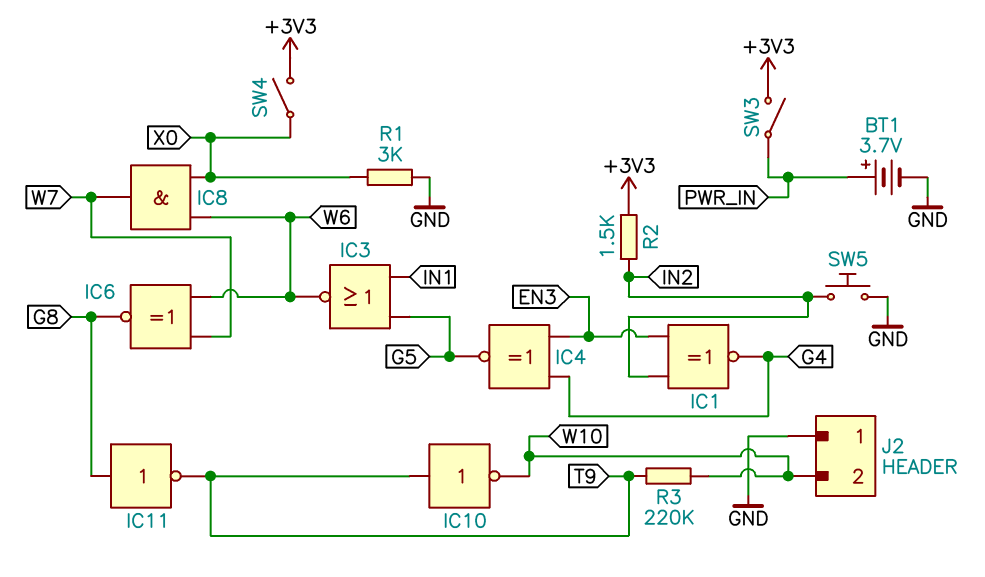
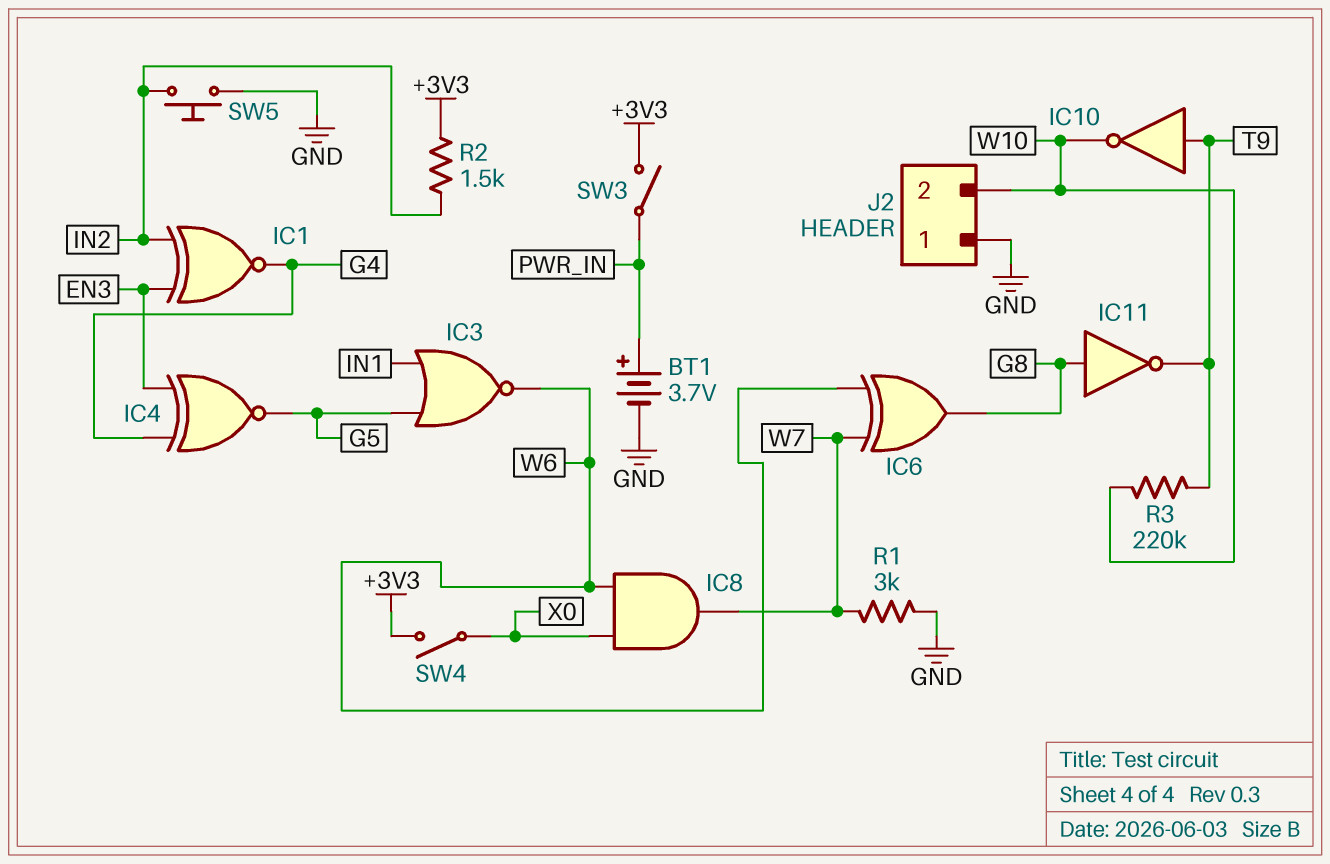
IC6: XNOR (in W6, in W7, out G8) -> XOR (in W6, in W7, out G8)
R1: 3k (GND, X0) -> 3k (GND, W7)

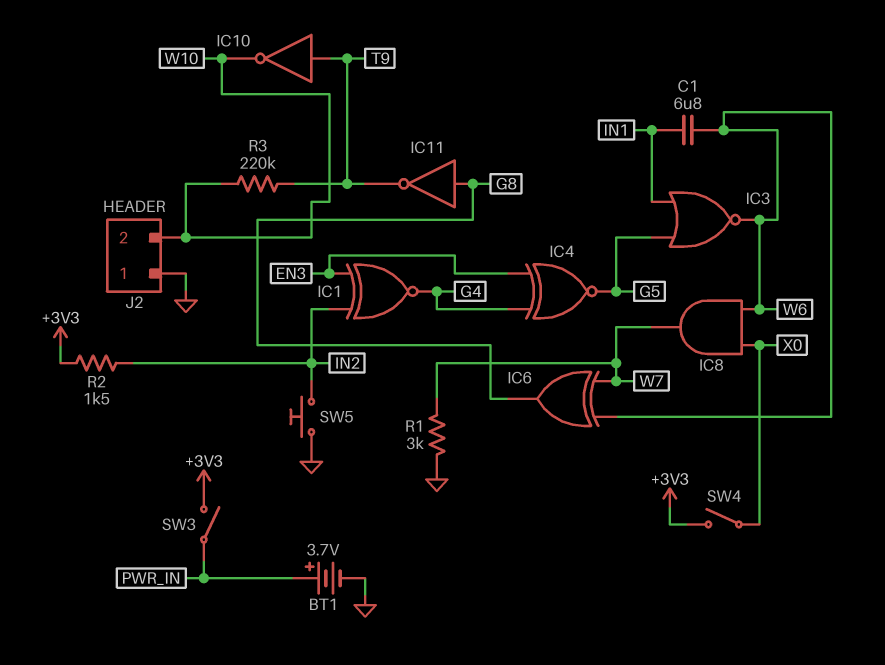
C1: none -> 6.8uF (IN1, W6)

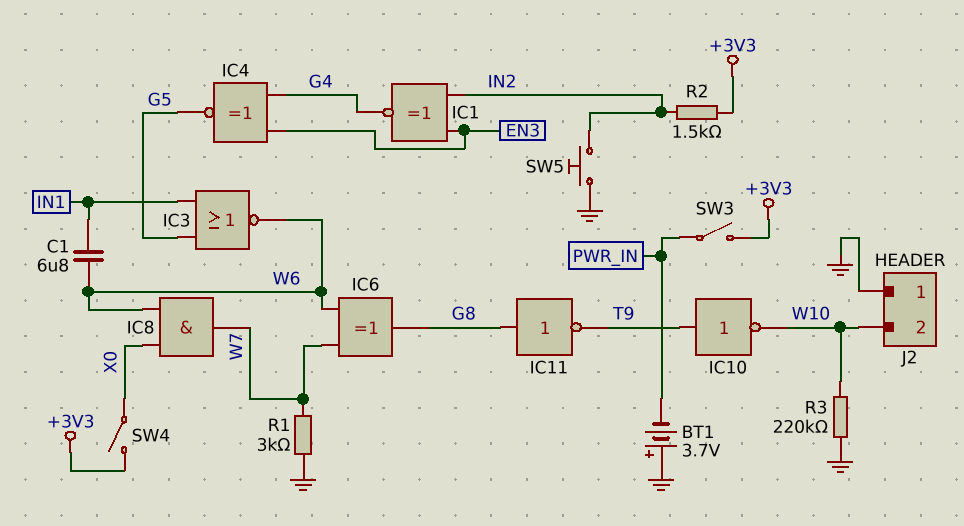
BT1: 3.7V (plus PWR_IN, minus GND) -> 3.7V (plus GND, minus PWR_IN)
R3: 220k (T9, W10) -> 220k (GND, W10)

